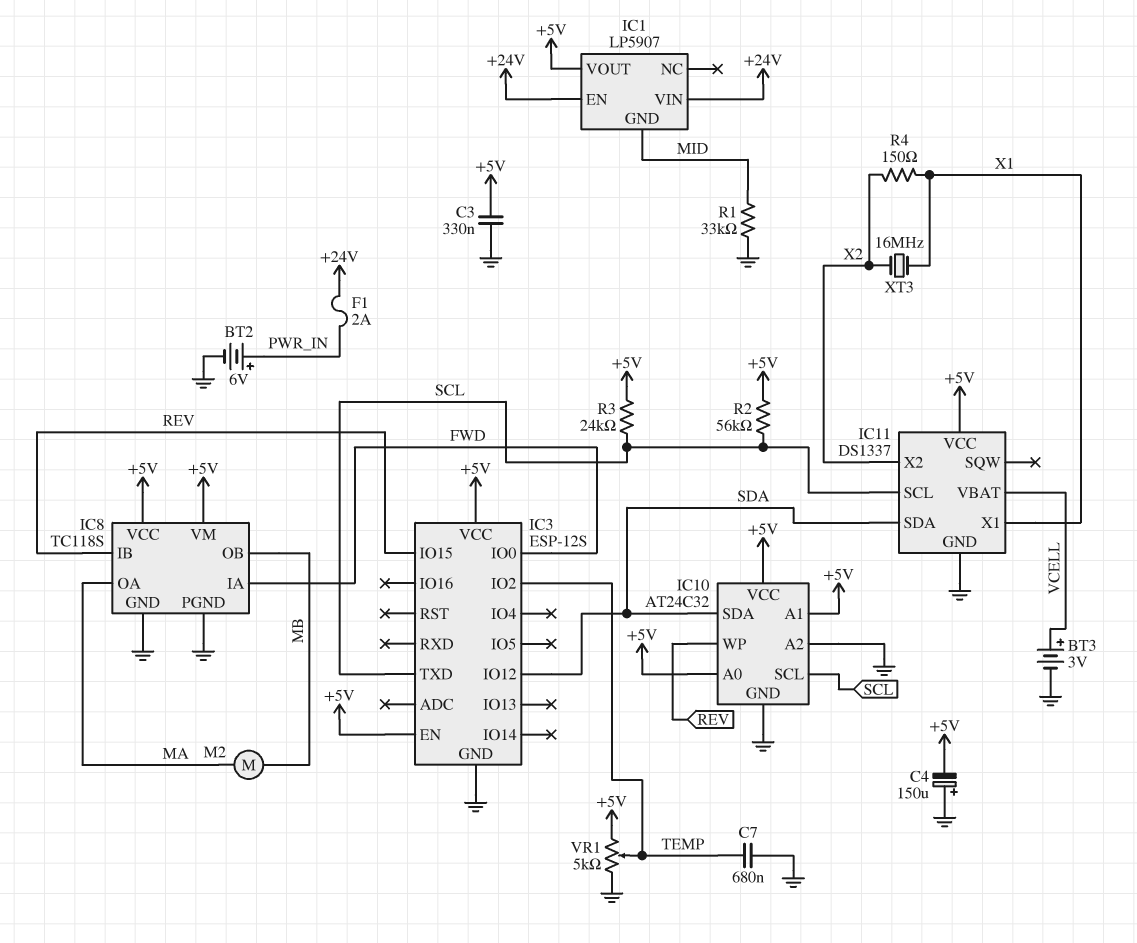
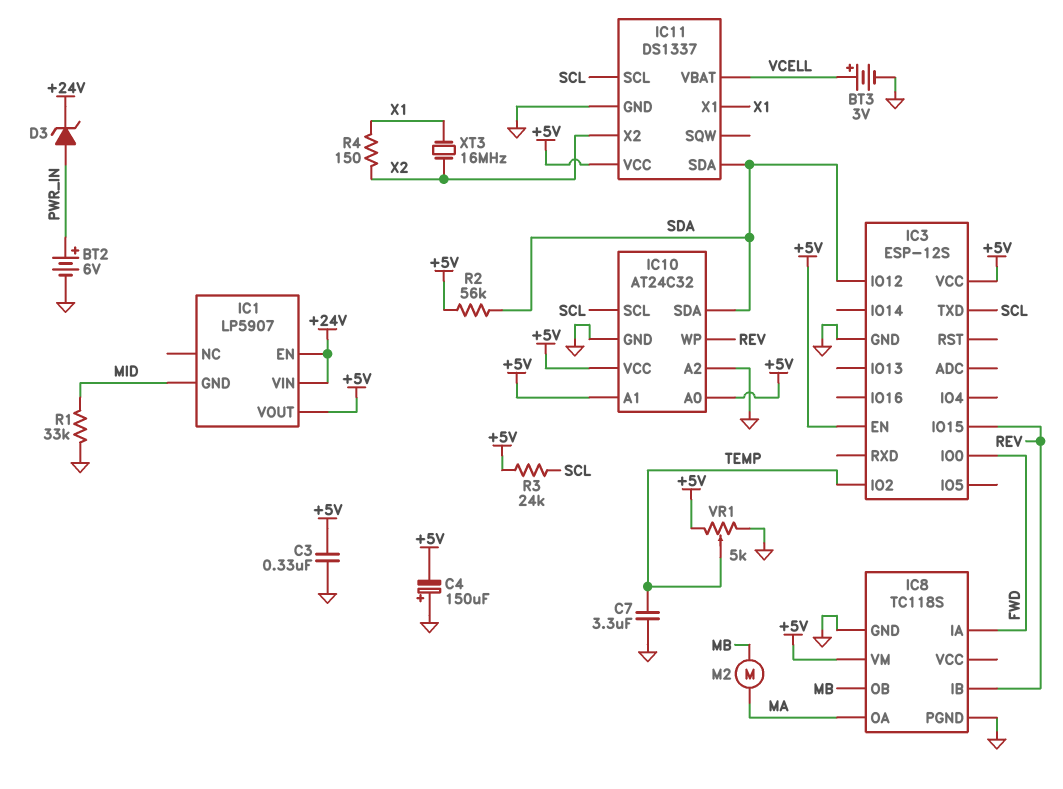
C7: 680nF (GND, TEMP) -> 3.3uF (GND, TEMP)
D3: none -> zener (A PWR_IN, K +24V)
F1: 2A (+24V, PWR_IN) -> none
IC8 pin VCC: +5V -> none
R2: 56k (+5V, SCL) -> 56k (+5V, SDA)

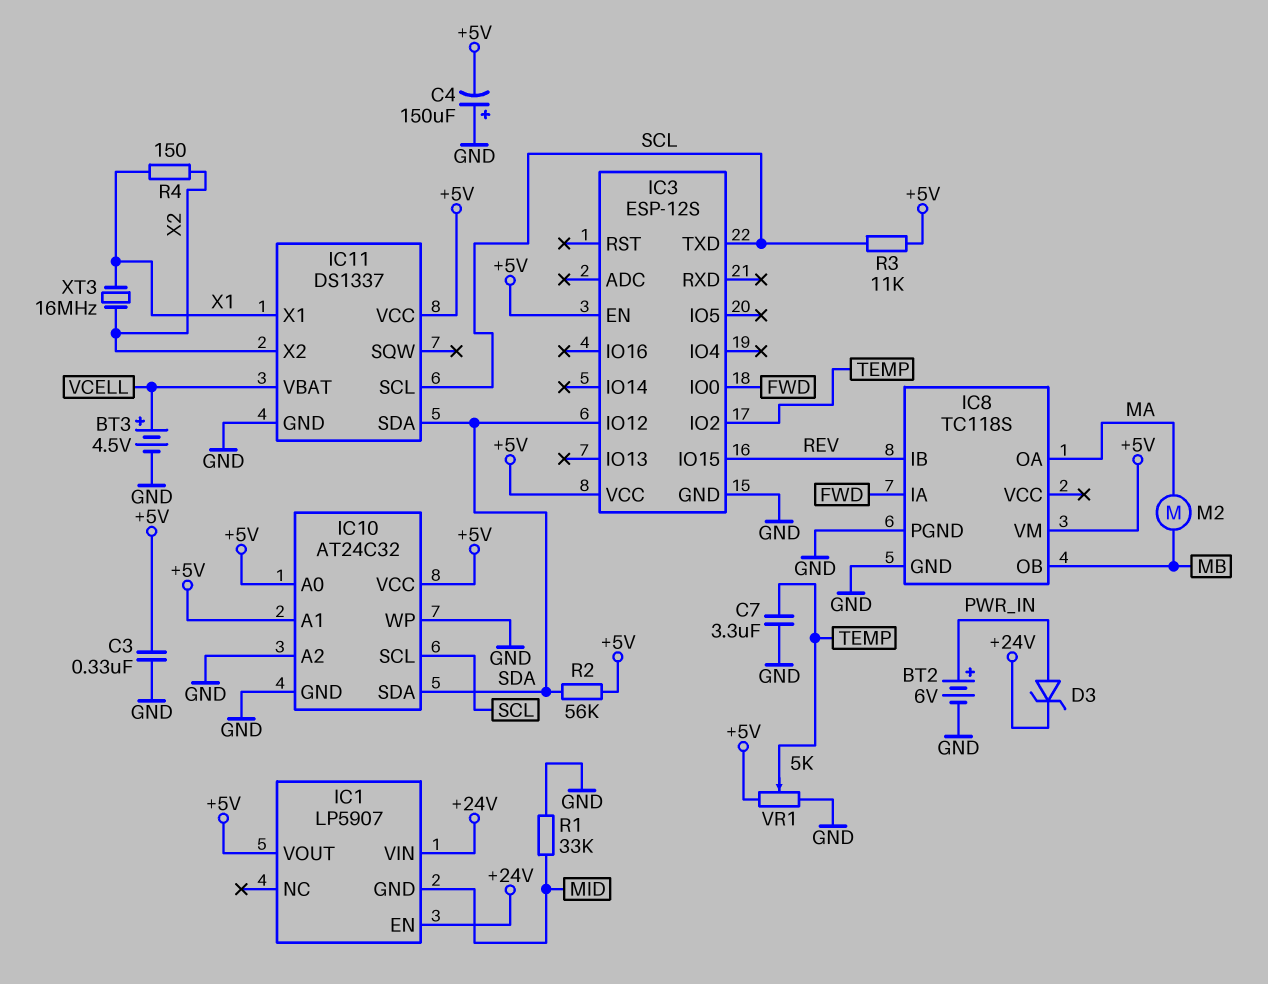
BT3: 3V (plus VCELL, minus GND) -> 4.5V (plus VCELL, minus GND)
IC10 pin WP: REV -> GND
R3: 24k (+5V, SCL) -> 11k (+5V, SCL)

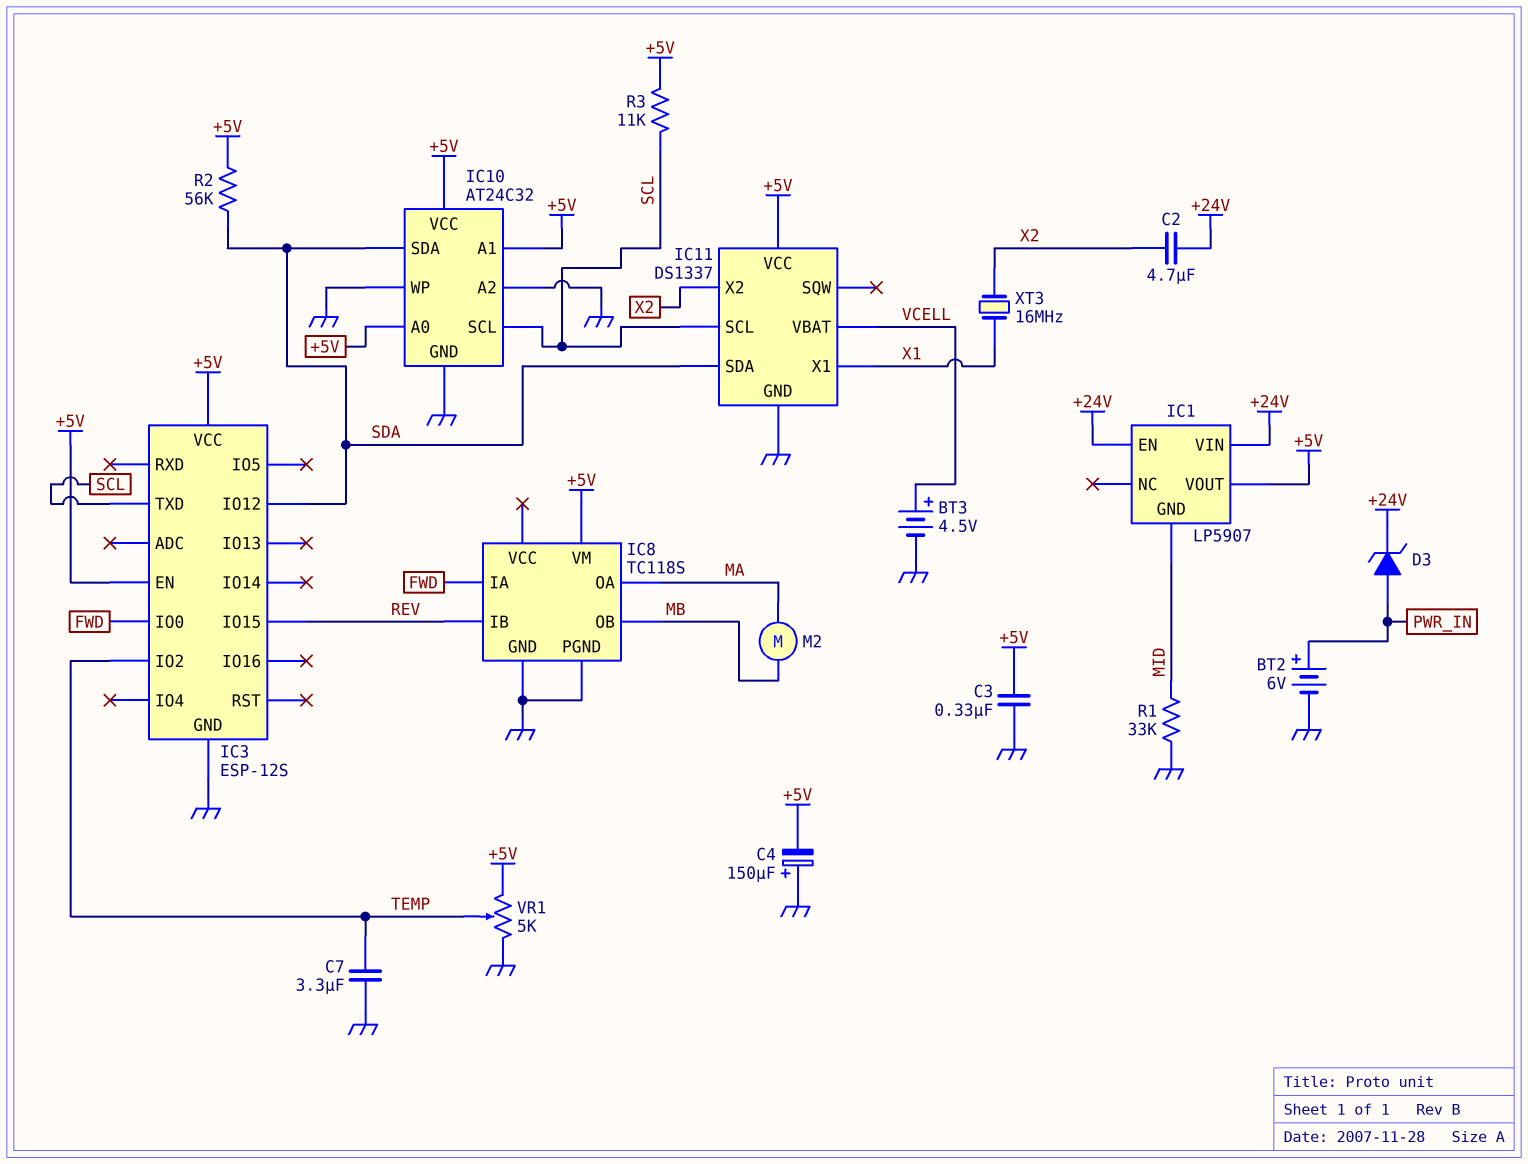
C2: none -> 4.7uF (+24V, X2)
R4: 150 (X1, X2) -> none

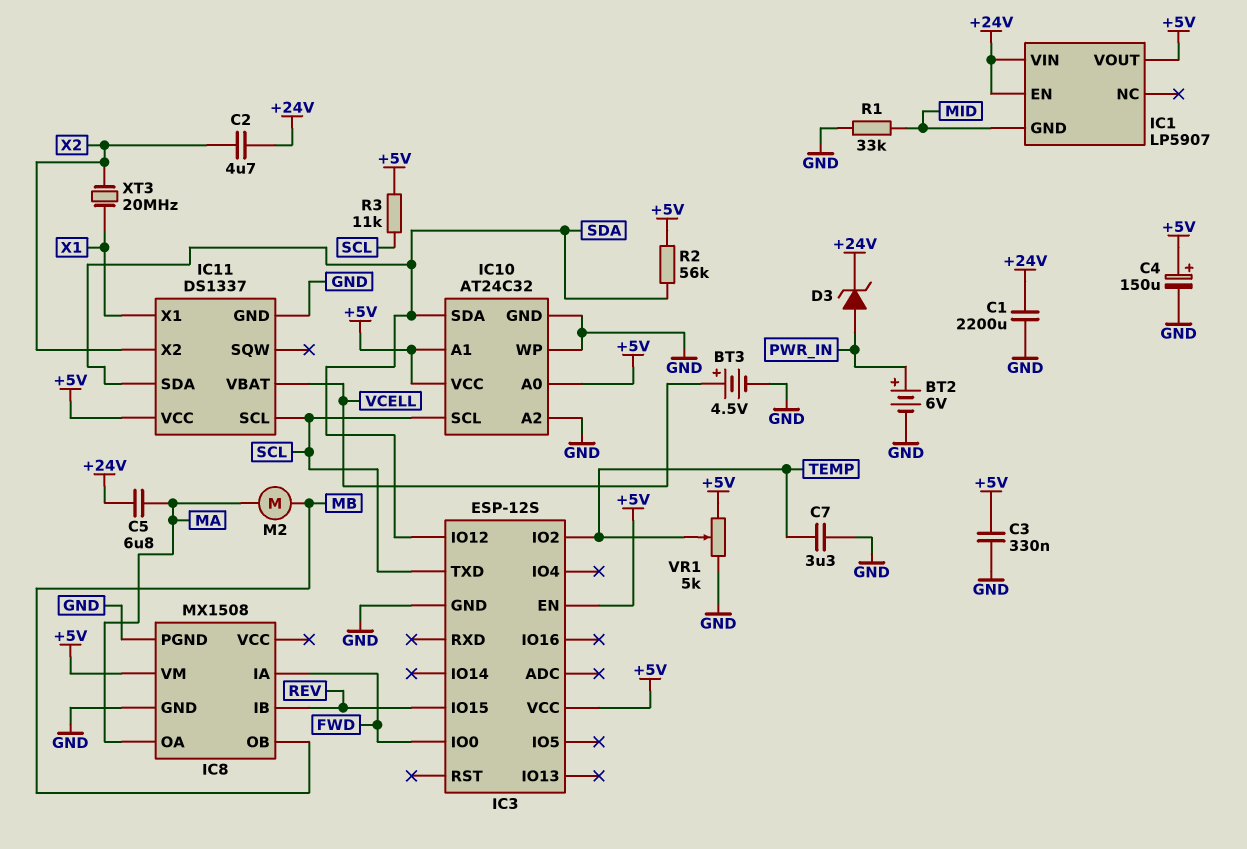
C1: none -> 2200uF (+24V, GND)
C4: 150uF (plus GND, minus +5V) -> 150uF (plus +5V, minus GND)
C5: none -> 6.8uF (+24V, MA)
IC8: TC118S -> MX1508
XT3: 16MHz (X1, X2) -> 20MHz (X1, X2)

